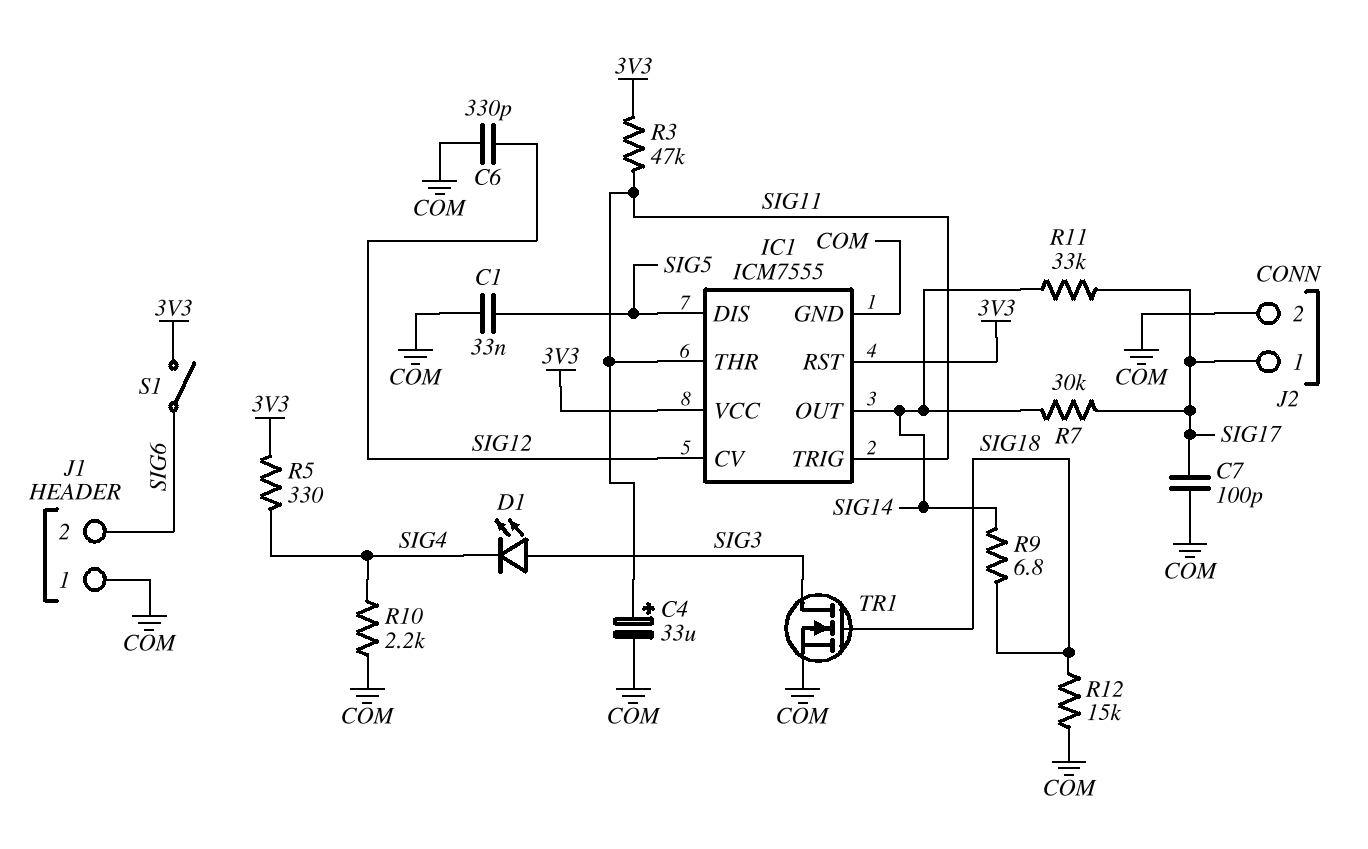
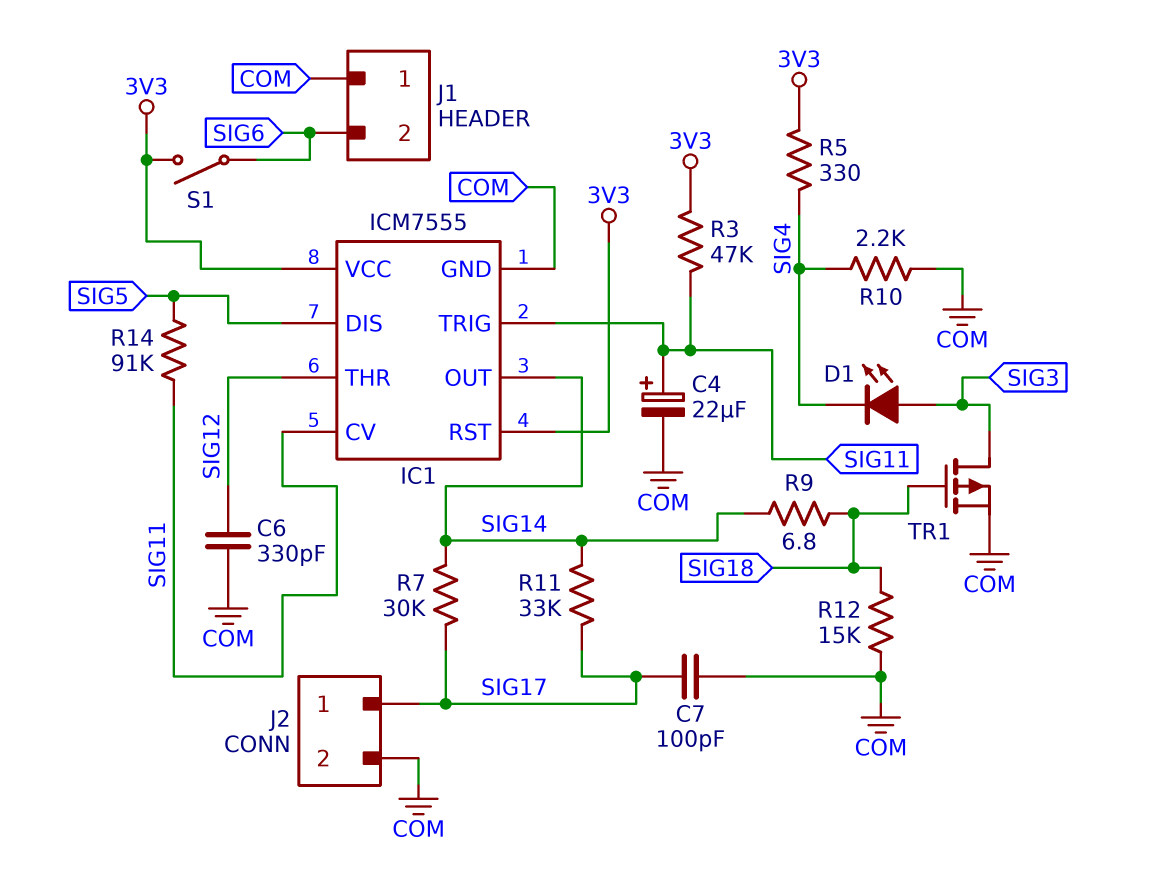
C1: 33nF (COM, SIG5) -> none
C4: 33uF (plus SIG11, minus COM) -> 22uF (plus SIG11, minus COM)
IC1 pin CV: SIG12 -> SIG11
IC1 pin THR: SIG11 -> SIG12
R14: none -> 91k (SIG5, SIG11)
TR1: NMOS (G SIG18, D SIG3, S COM) -> PMOS (G SIG18, D SIG3, S COM)

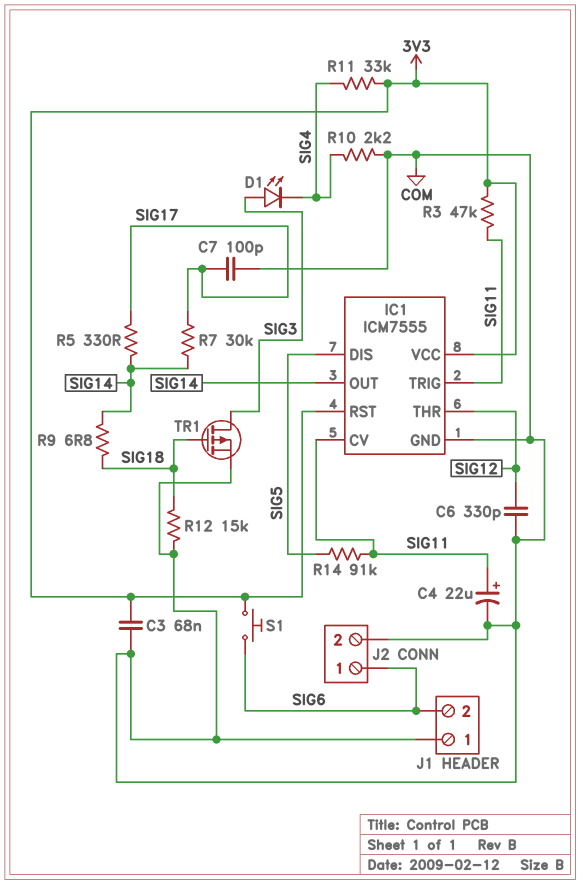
C3: none -> 68nF (3V3, COM)
J2 pin 1: SIG17 -> SIG6
R5: 330 (3V3, SIG4) -> 330 (SIG14, SIG17)
R11: 33k (SIG14, SIG17) -> 33k (3V3, SIG4)
S1: switch (3V3, SIG6) -> button (3V3, SIG6)

